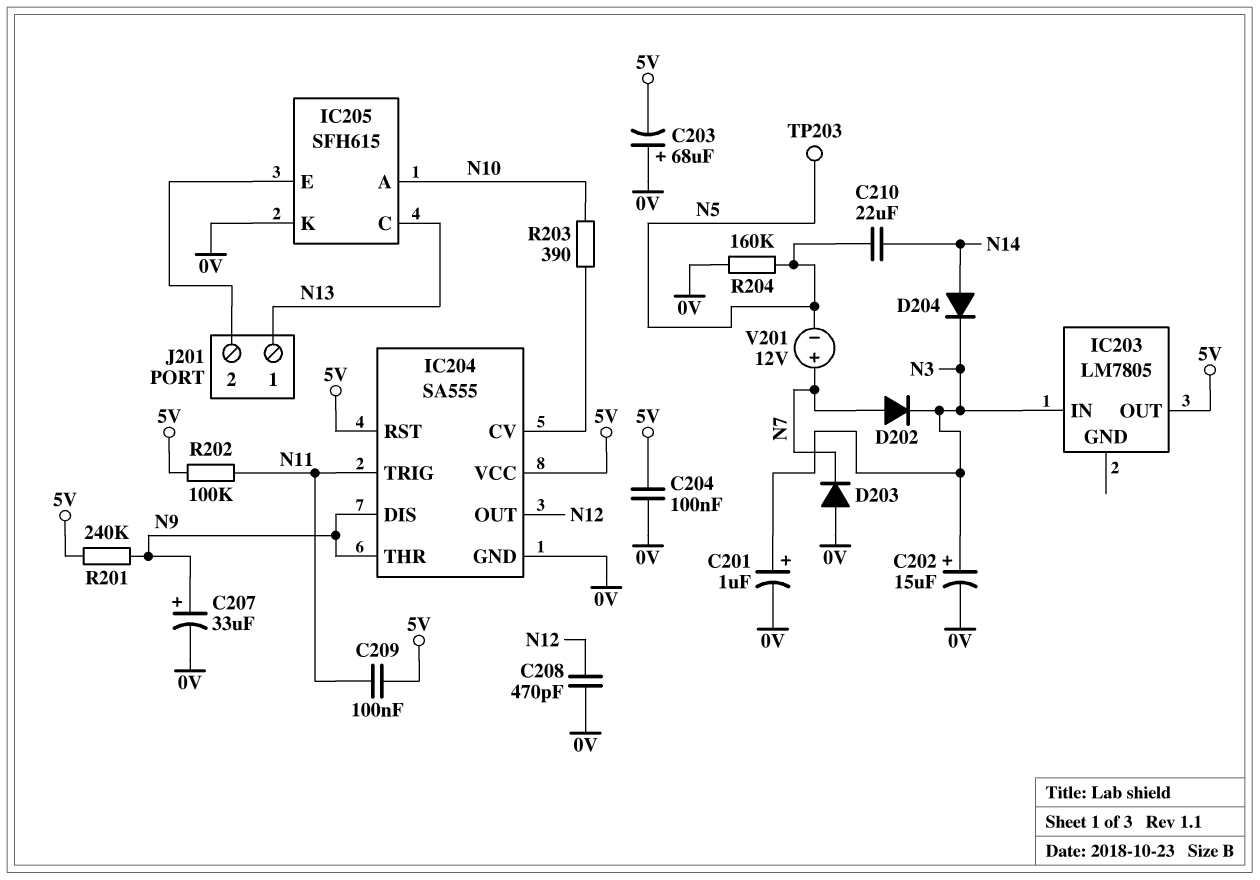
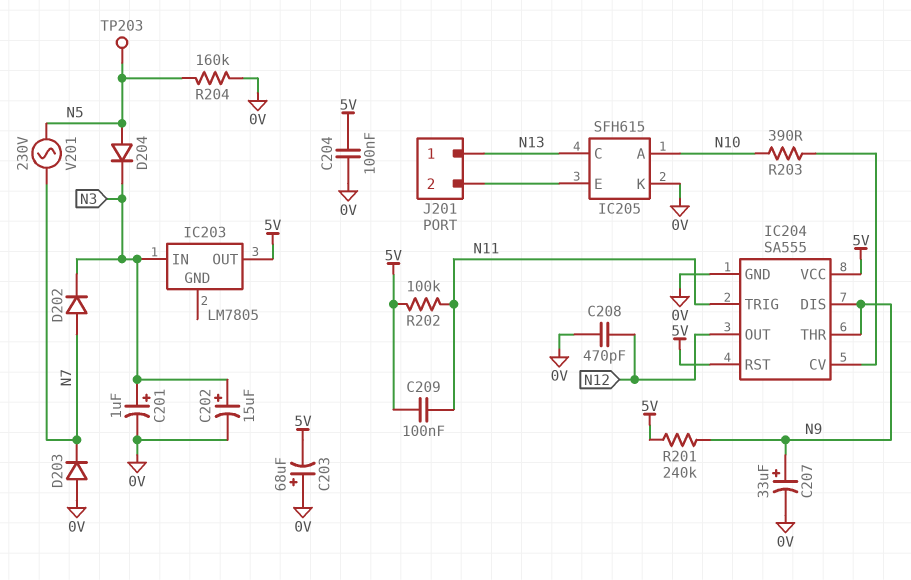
C210: 22uF (N5, N14) -> none
D204: diode (A N14, K N3) -> diode (A N5, K N3)
V201: 12V (plus N7, minus N5) -> AC 230V (N5, N7)

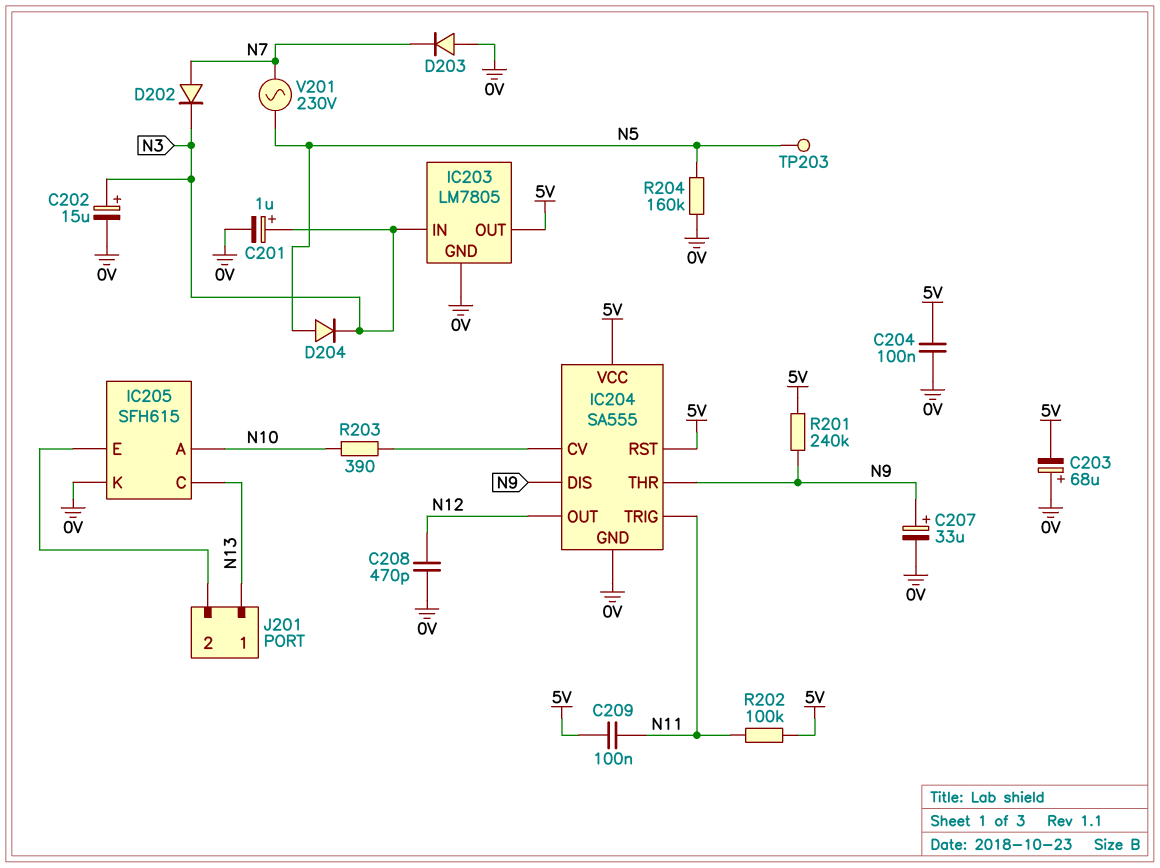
IC203 pin GND: none -> 0V

